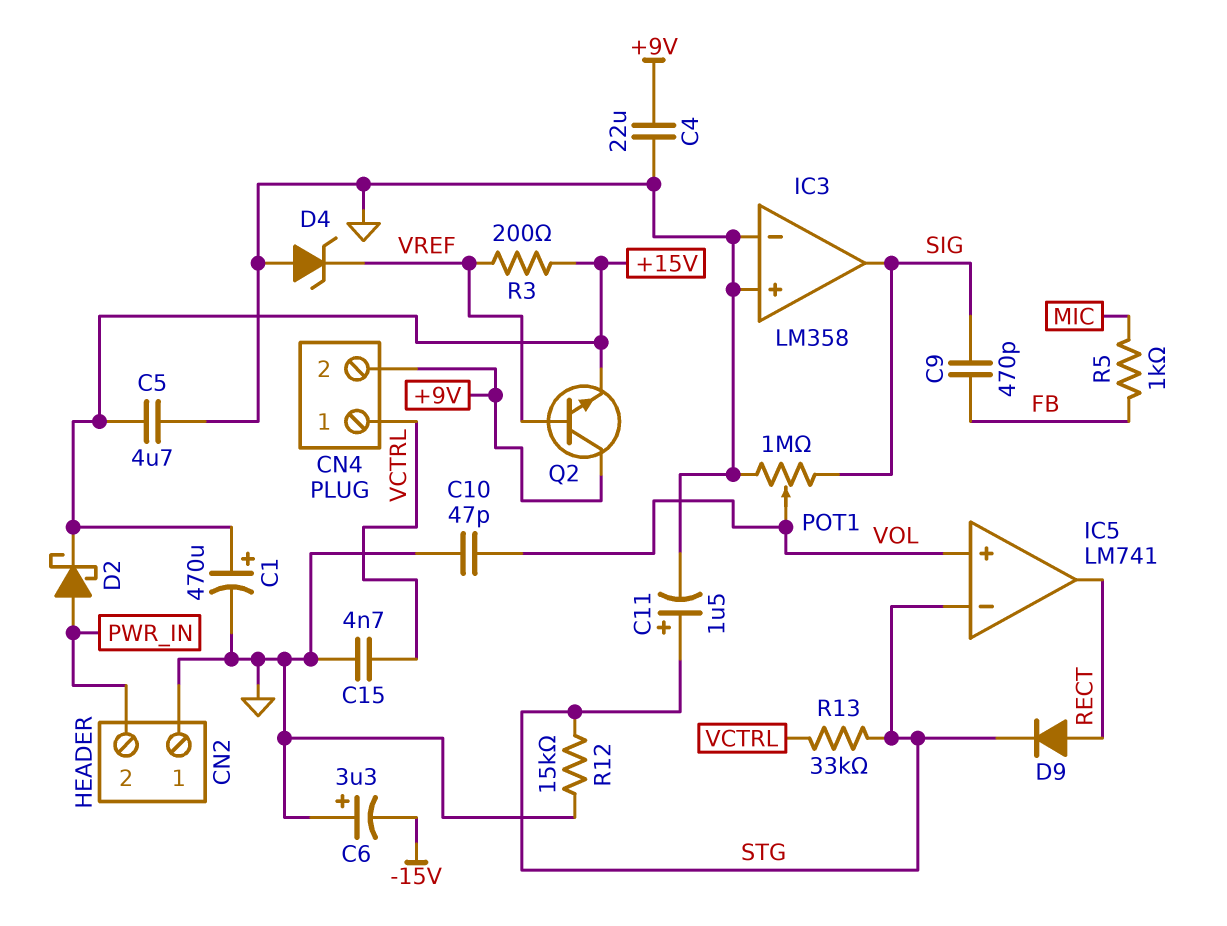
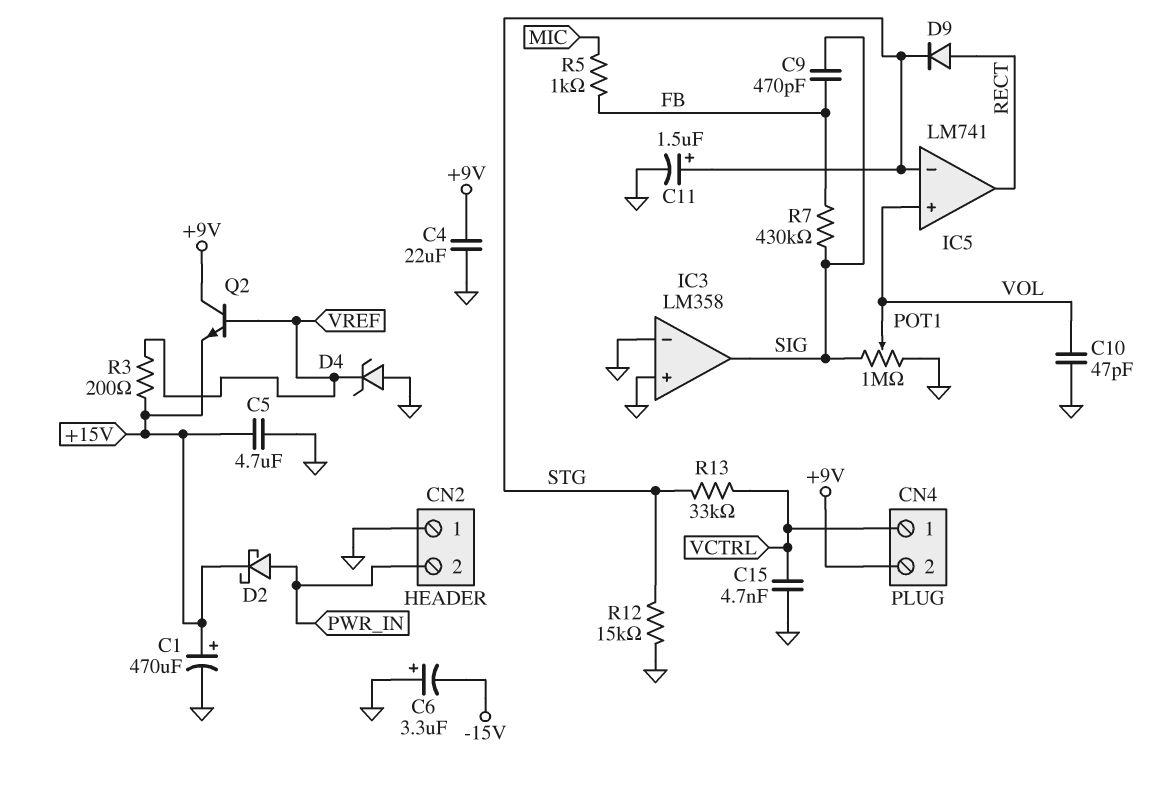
R7: none -> 430k (FB, SIG)

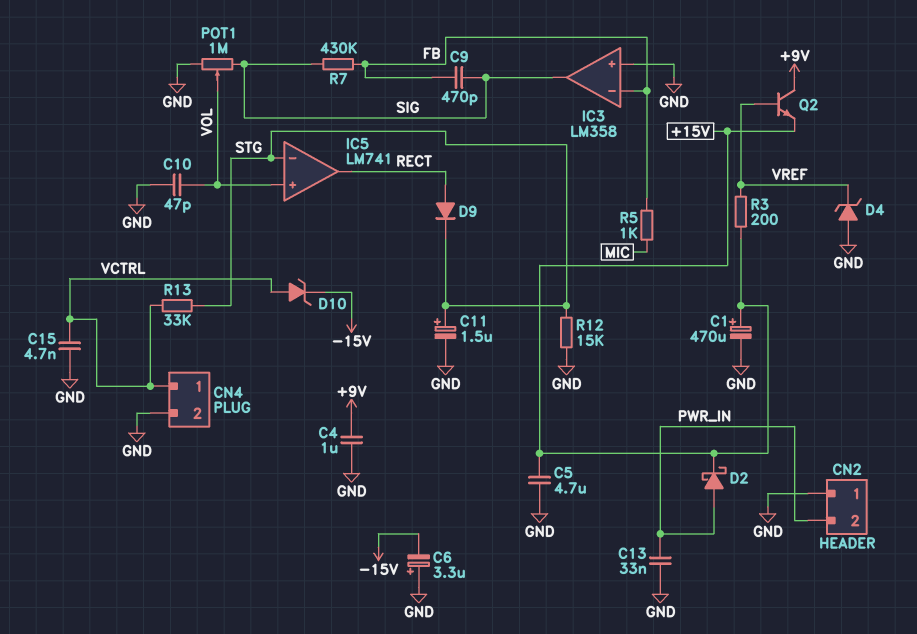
C4: 22uF (+9V, GND) -> 1uF (+9V, GND)
C13: none -> 33nF (GND, PWR_IN)
CN4 pin 2: +9V -> GND
D10: none -> zener (A VCTRL, K -15V)
IC3 pin in-: GND -> FB

